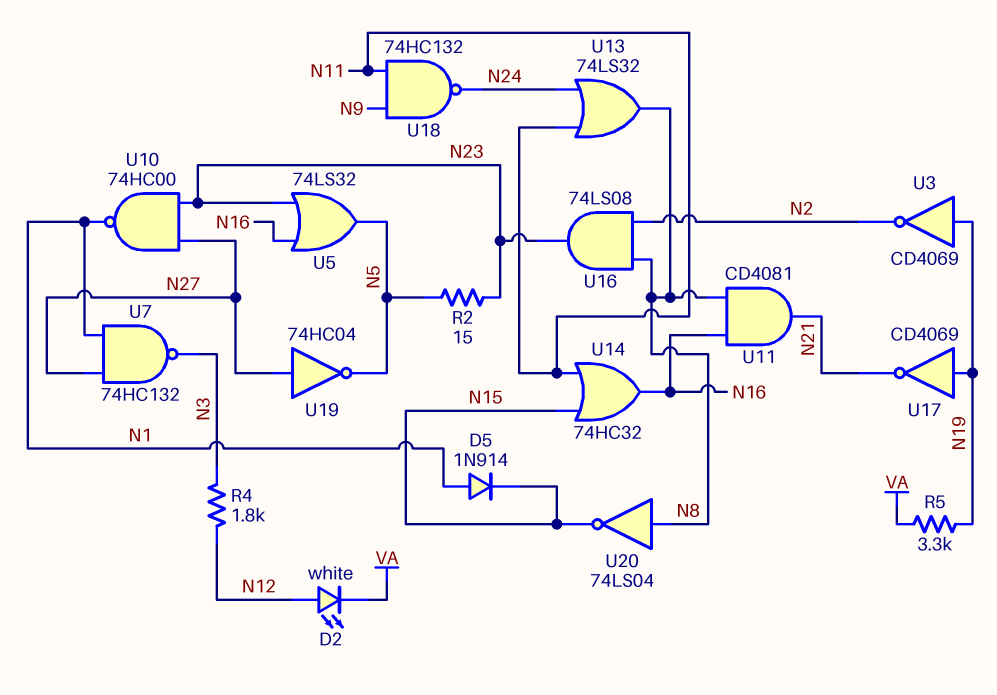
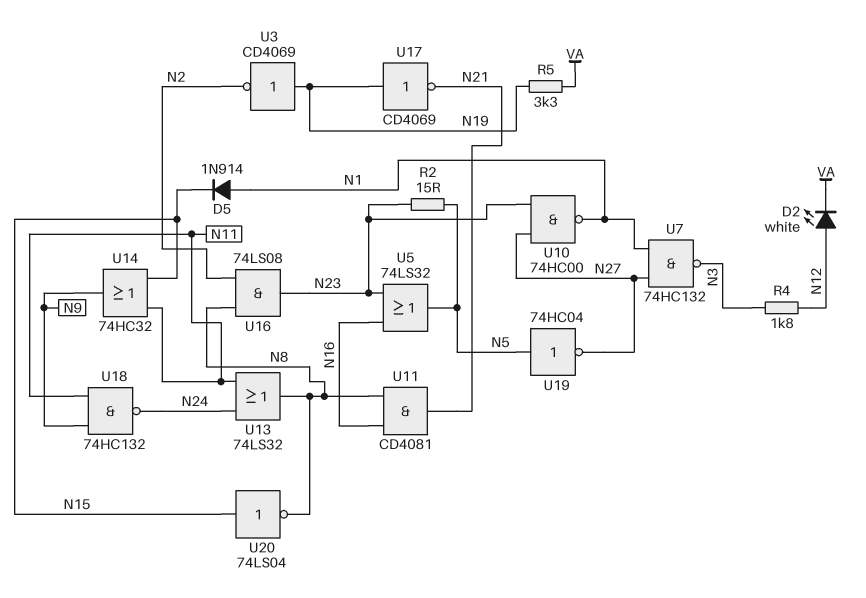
U14: OR 74HC32 (in N11, in N15, out N16) -> OR 74HC32 (in N11, in N15, out N9)
U19: NOT 74HC04 (in N27, out N5) -> NOT 74HC04 (in N5, out N27)
U20: NOT 74LS04 (in N8, out N15) -> NOT 74LS04 (in N15, out N8)

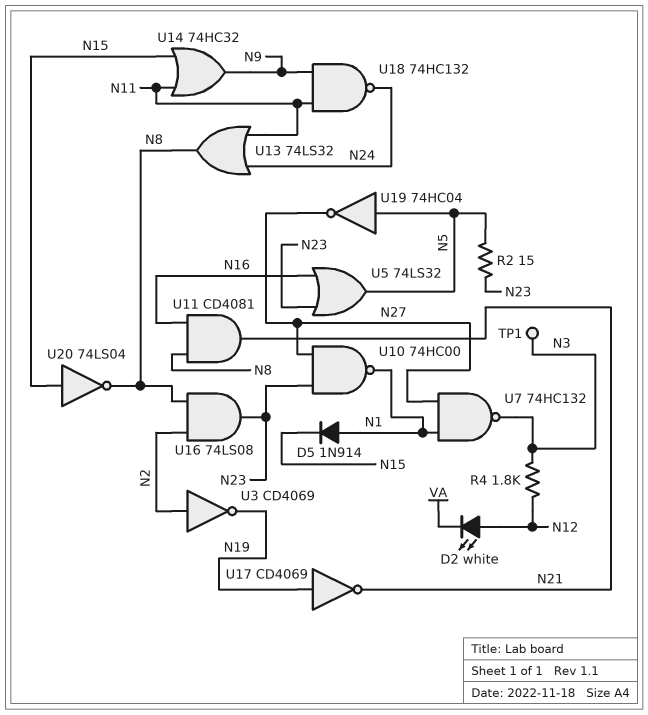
R5: 3.3k (N19, VA) -> none
TP1: none -> test point (N3)
U3: NOT CD4069 (in N19, out N2) -> NOT CD4069 (in N2, out N19)

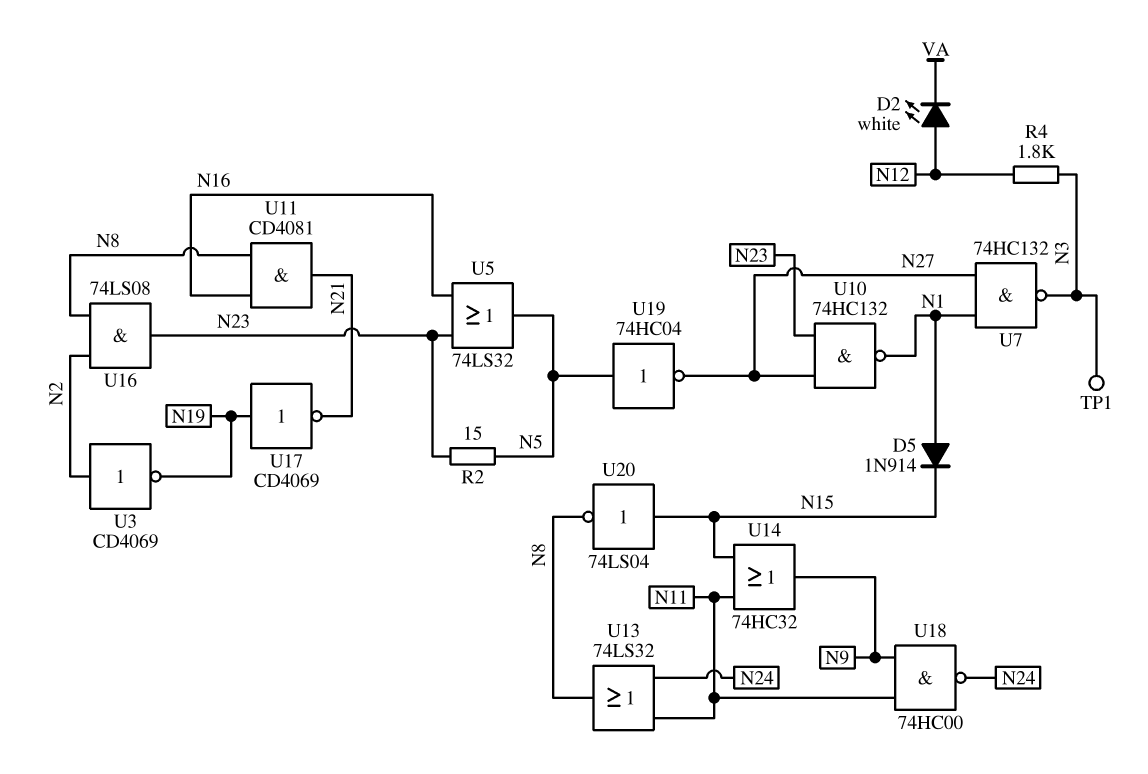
U10: NAND 74HC00 (in N23, in N27, out N1) -> NAND 74HC132 (in N23, in N27, out N1)
U18: NAND 74HC132 (in N9, in N11, out N24) -> NAND 74HC00 (in N9, in N11, out N24)

